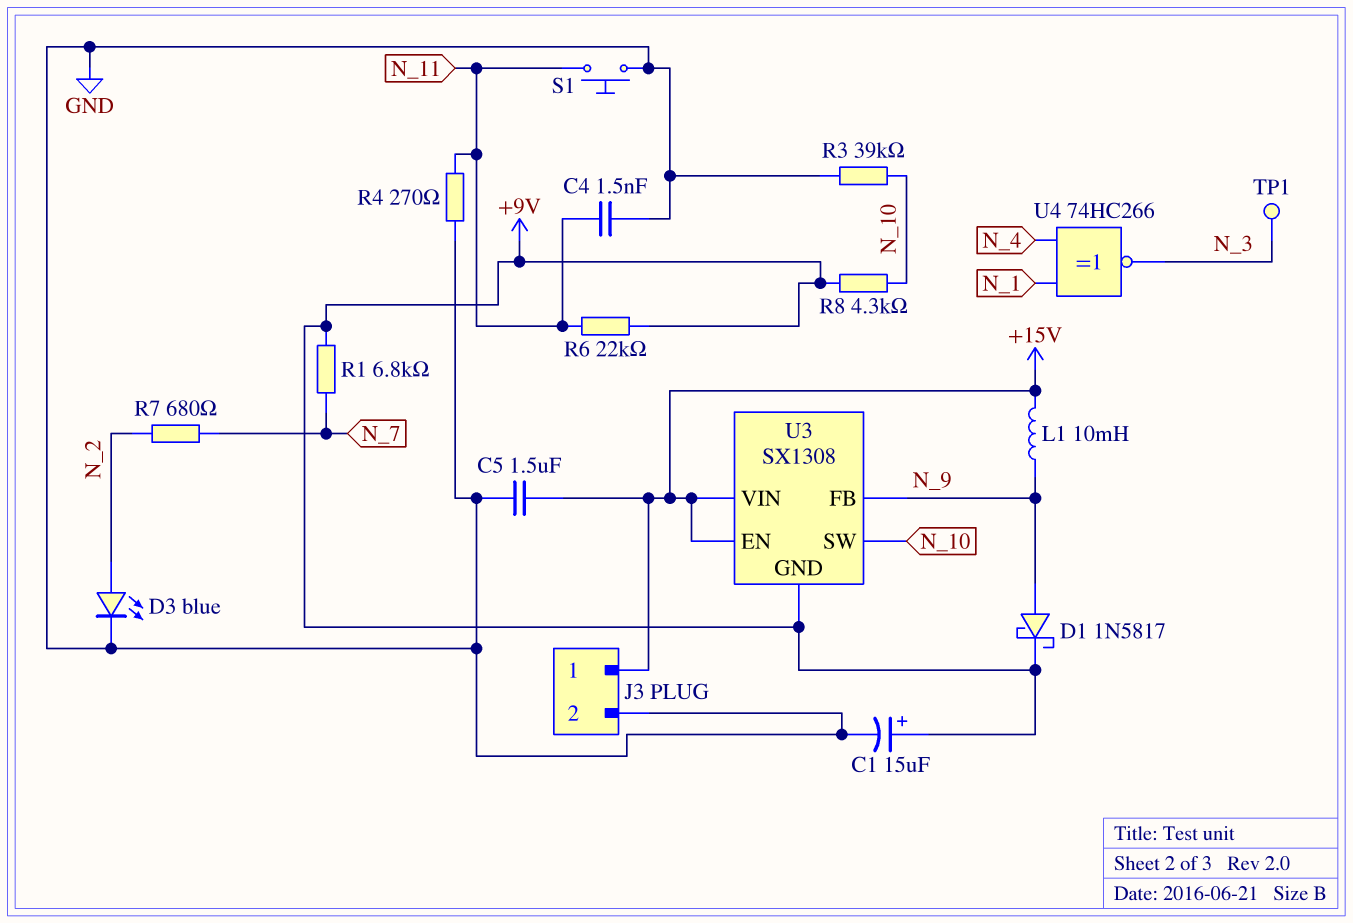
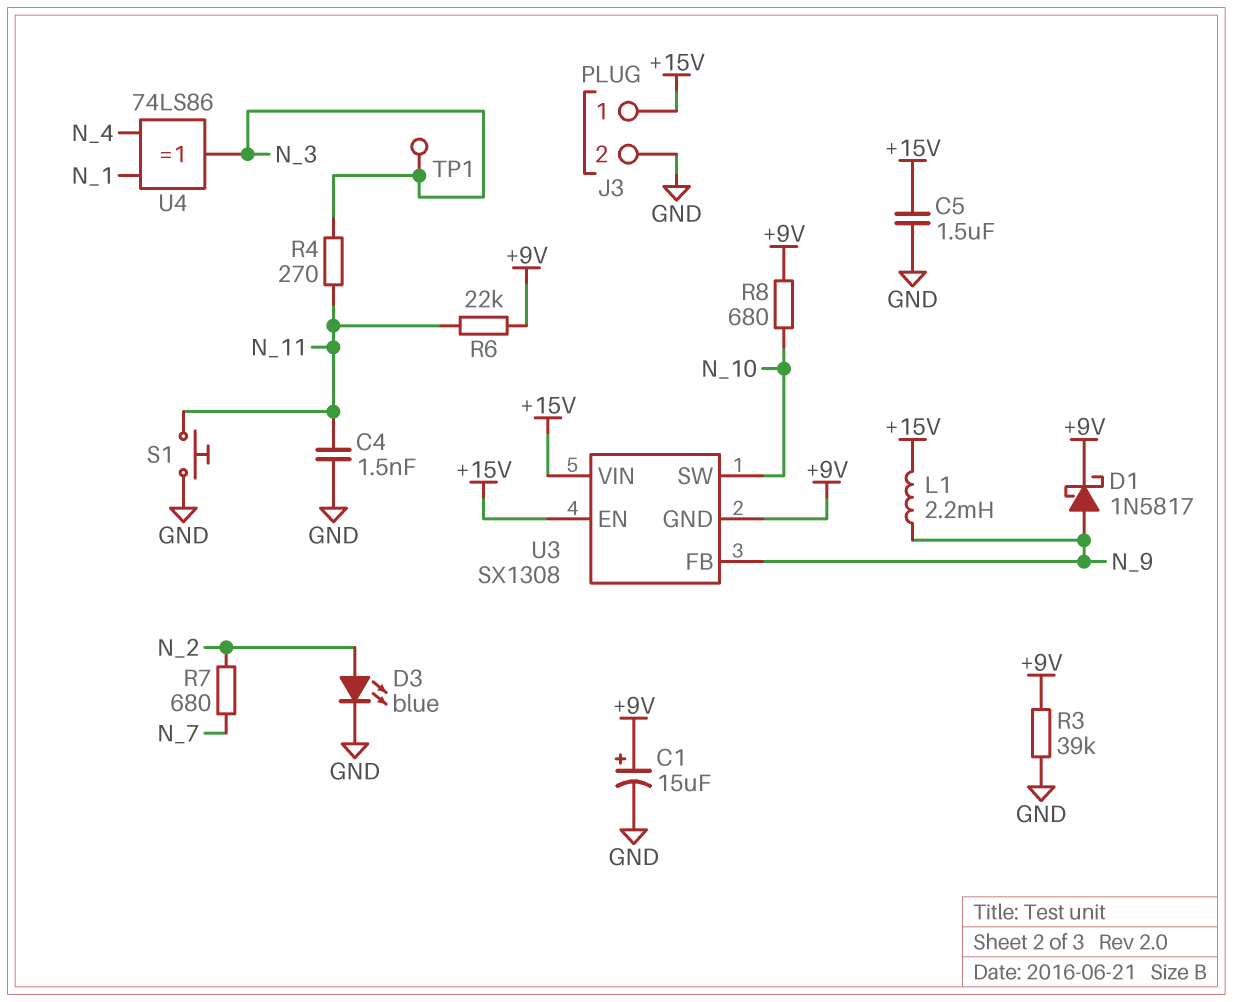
L1: 10mH (+15V, N_9) -> 2.2mH (+15V, N_9)
R1: 6.8k (+9V, N_7) -> none
R3: 39k (GND, N_10) -> 39k (+9V, GND)
R4: 270 (GND, N_11) -> 270 (N_3, N_11)
R8: 4.3k (+9V, N_10) -> 680 (+9V, N_10)
U4: XNOR 74HC266 (in N_1, in N_4, out N_3) -> XOR 74LS86 (in N_1, in N_4, out N_3)

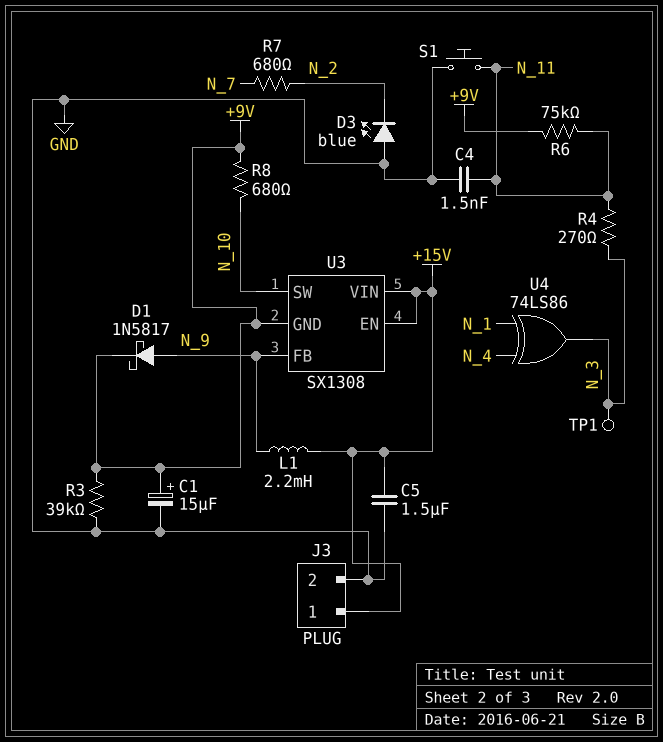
D3: LED blue (A N_2, K GND) -> LED blue (A GND, K N_2)
R6: 22k (+9V, N_11) -> 75k (+9V, N_11)

